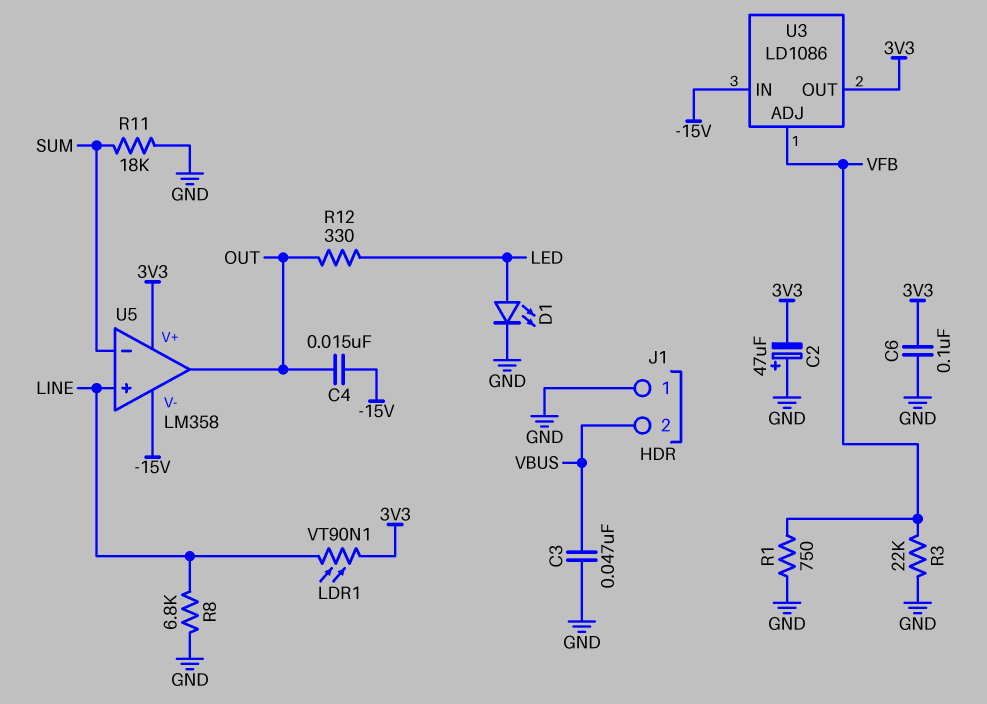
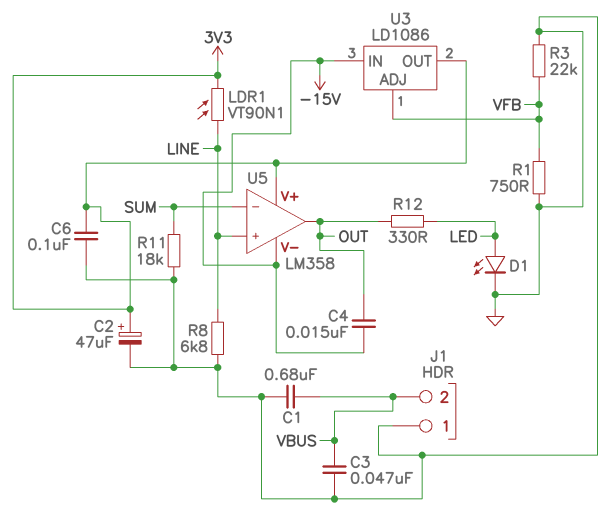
C1: none -> 680nF (GND, VBUS)
C2: 47uF (plus GND, minus 3V3) -> 47uF (plus 3V3, minus GND)

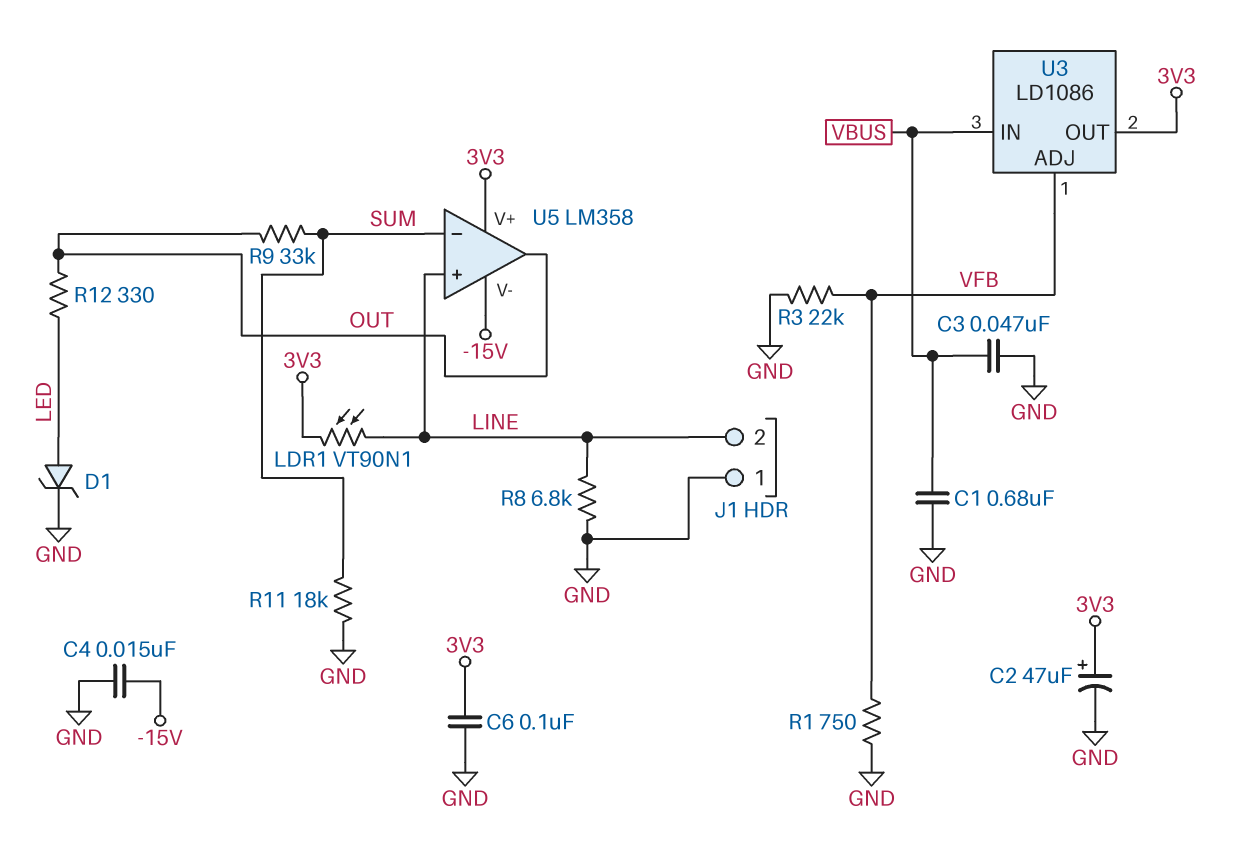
C4: 15nF (-15V, OUT) -> 15nF (-15V, GND)
D1: LED (A LED, K GND) -> zener (A LED, K GND)
J1 pin 2: VBUS -> LINE
R9: none -> 33k (OUT, SUM)
U3 pin IN: -15V -> VBUS

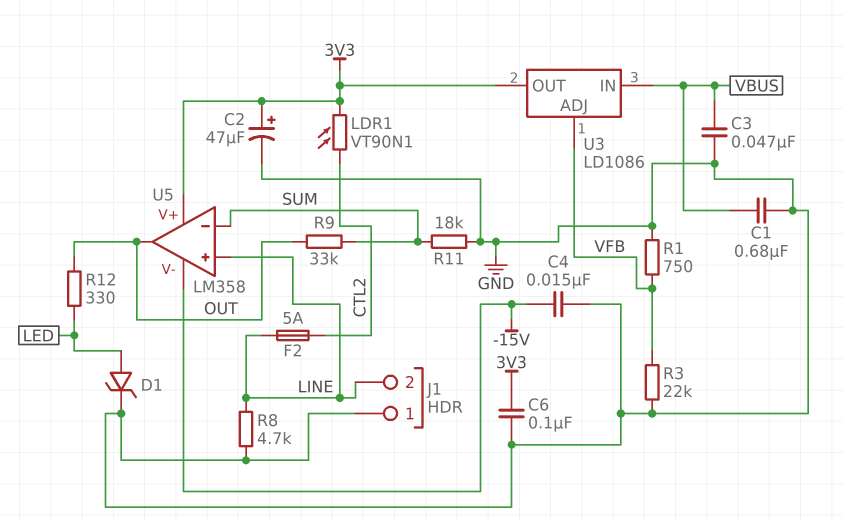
F2: none -> 5A (CTL2, LINE)
LDR1: VT90N1 (3V3, LINE) -> VT90N1 (3V3, CTL2)
R8: 6.8k (GND, LINE) -> 4.7k (GND, LINE)

